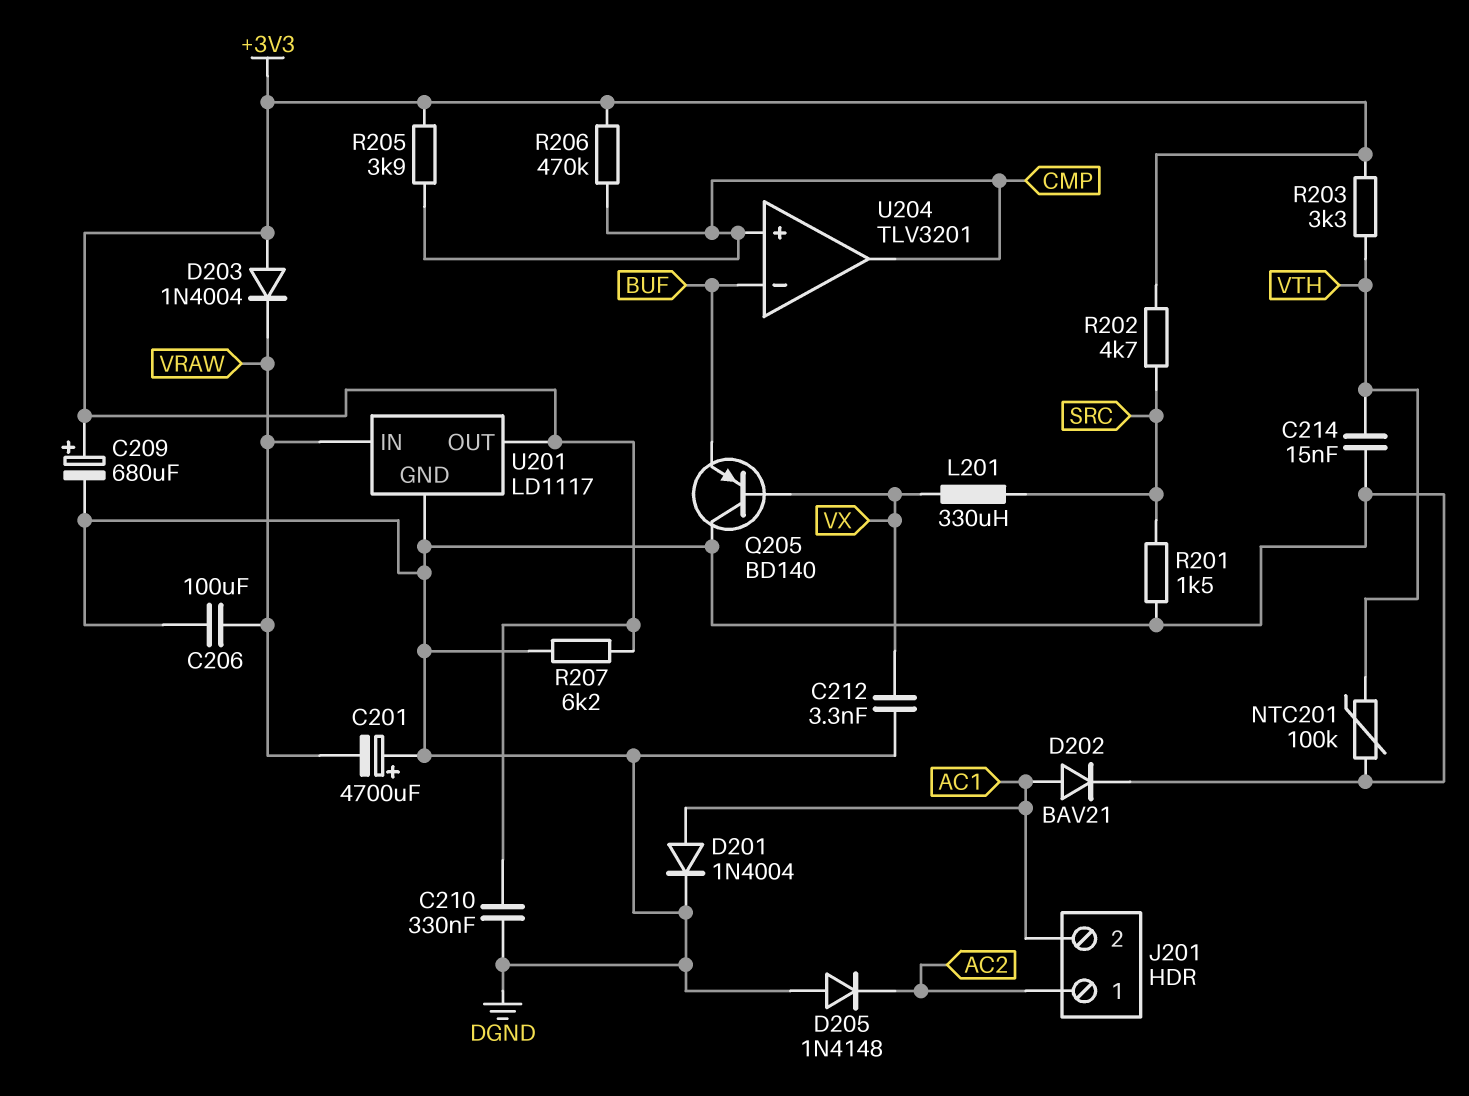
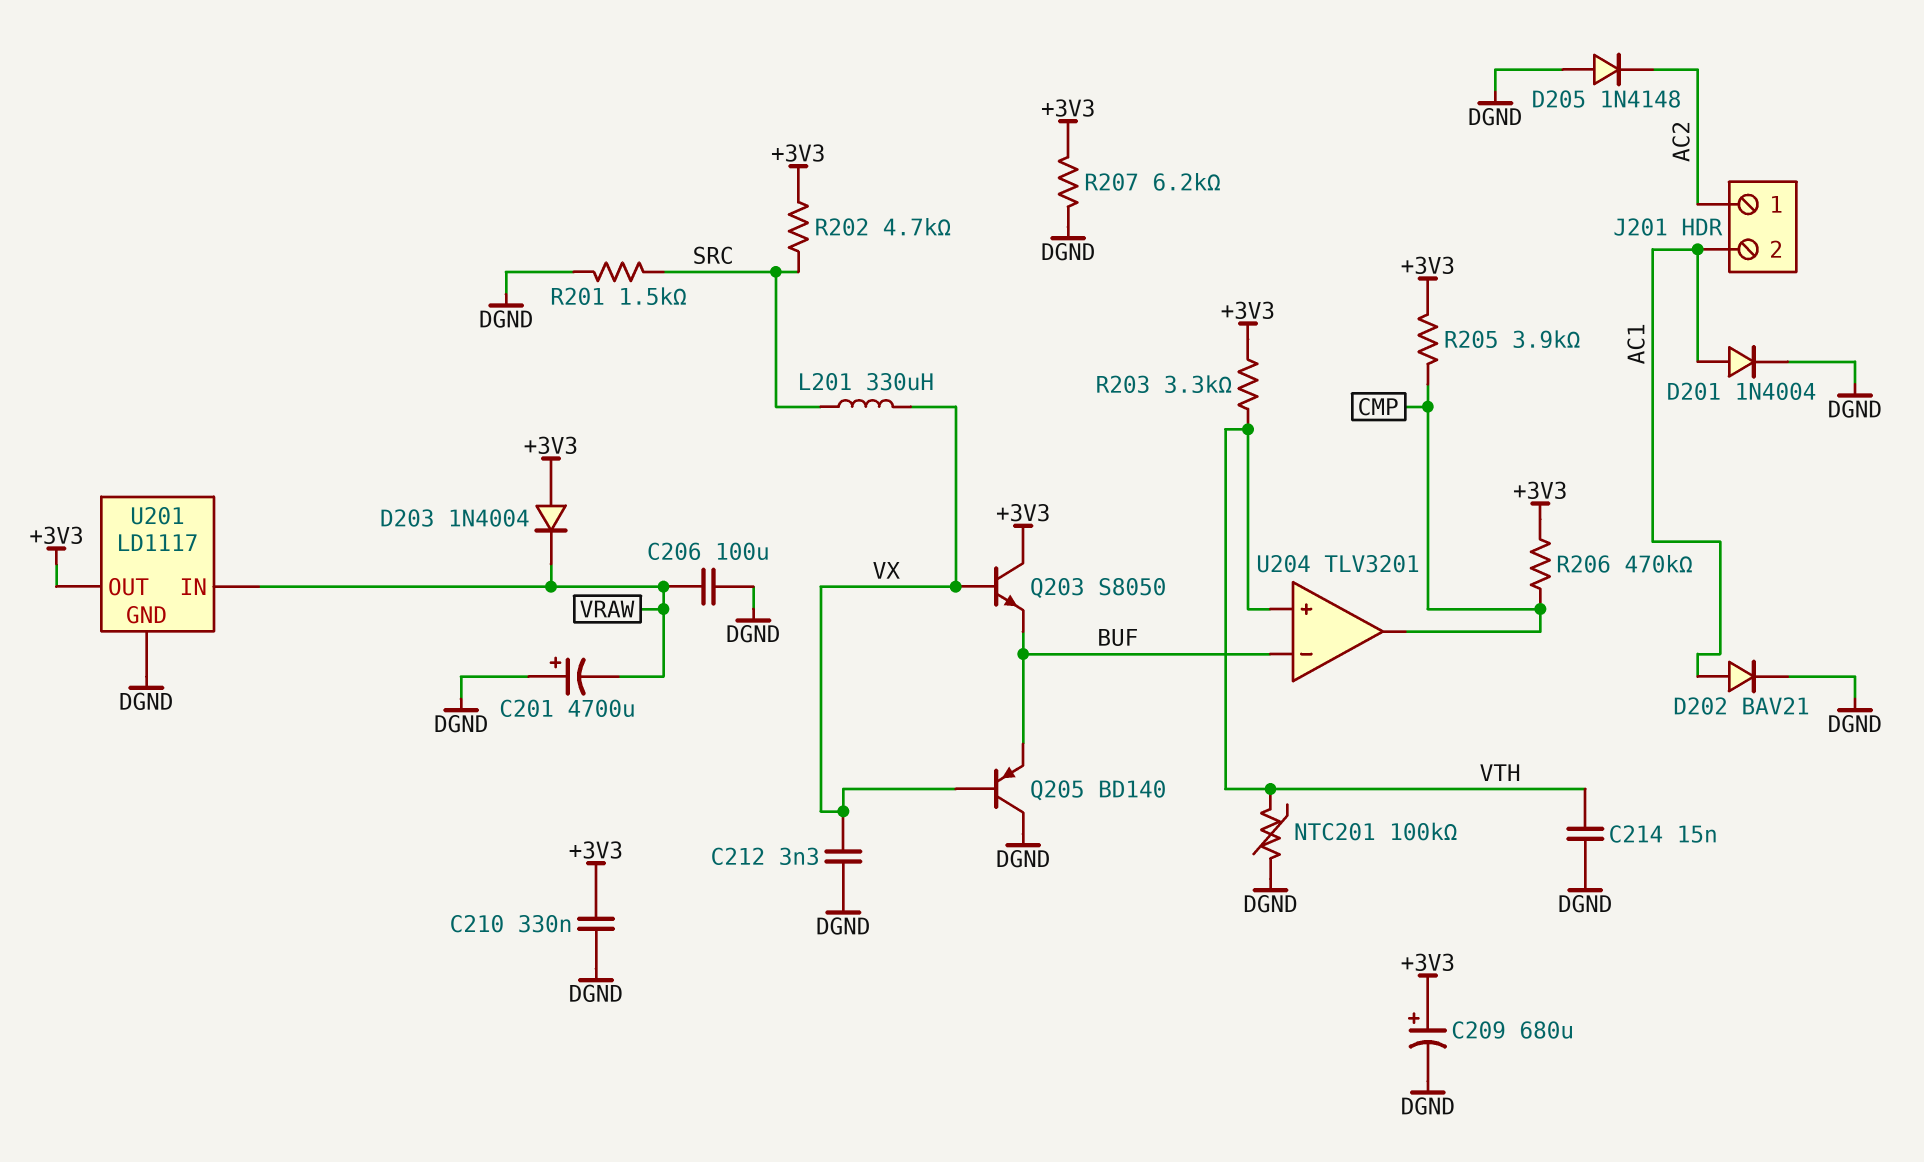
Q203: none -> NPN S8050 (B VX, C +3V3, E BUF)
U204 pin in+: CMP -> VTH

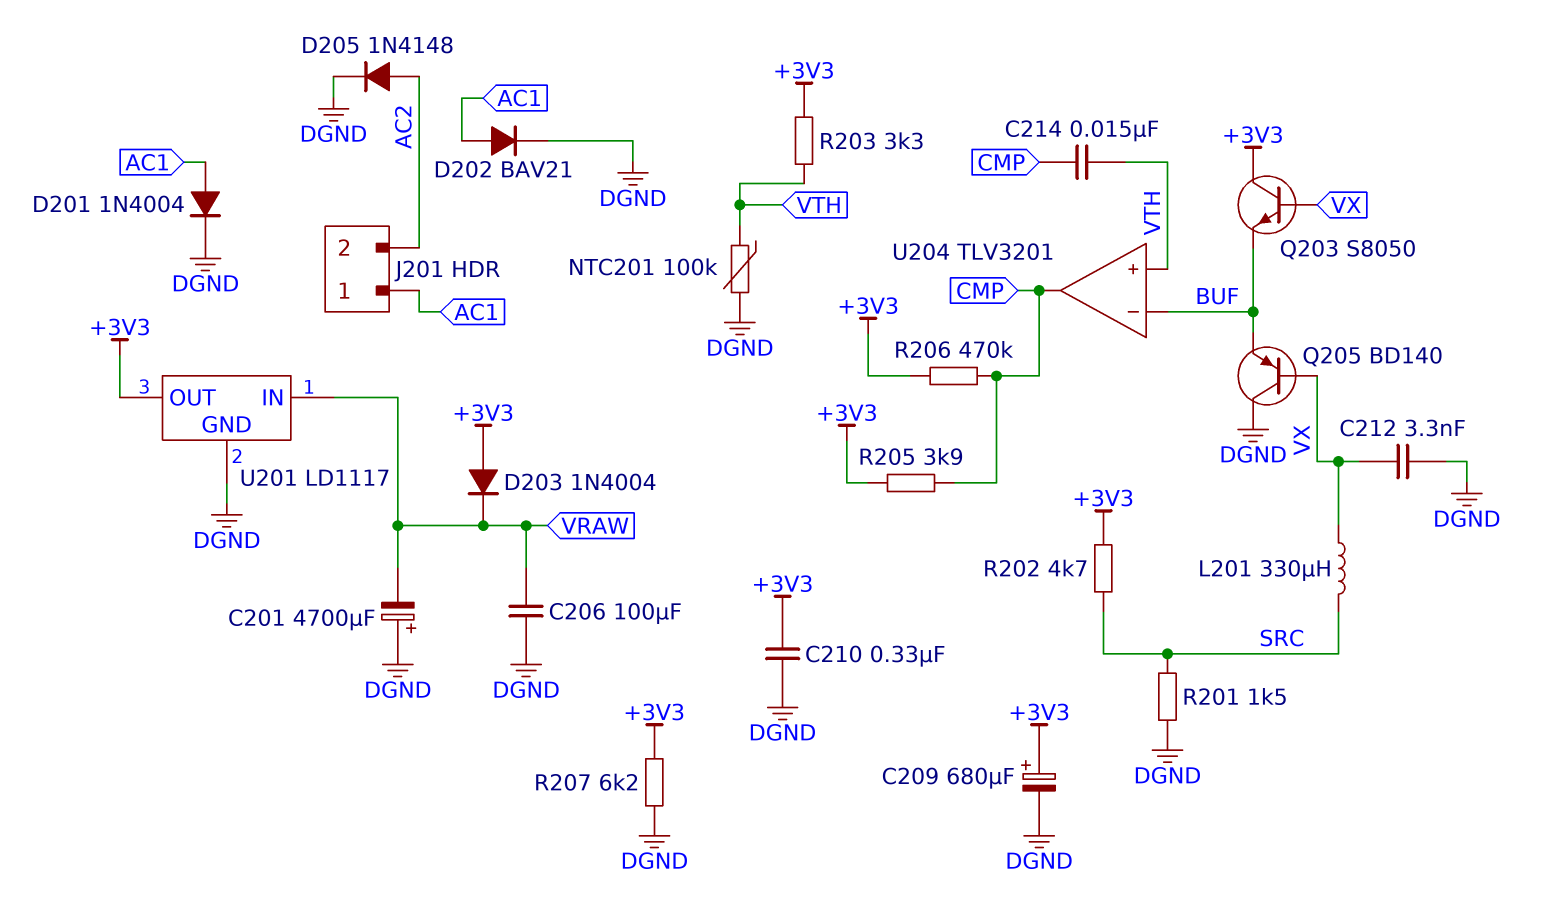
C214: 15nF (DGND, VTH) -> 15nF (CMP, VTH)
D205: diode 1N4148 (A DGND, K AC2) -> diode 1N4148 (A AC2, K DGND)
J201 pin 1: AC2 -> AC1
J201 pin 2: AC1 -> AC2

